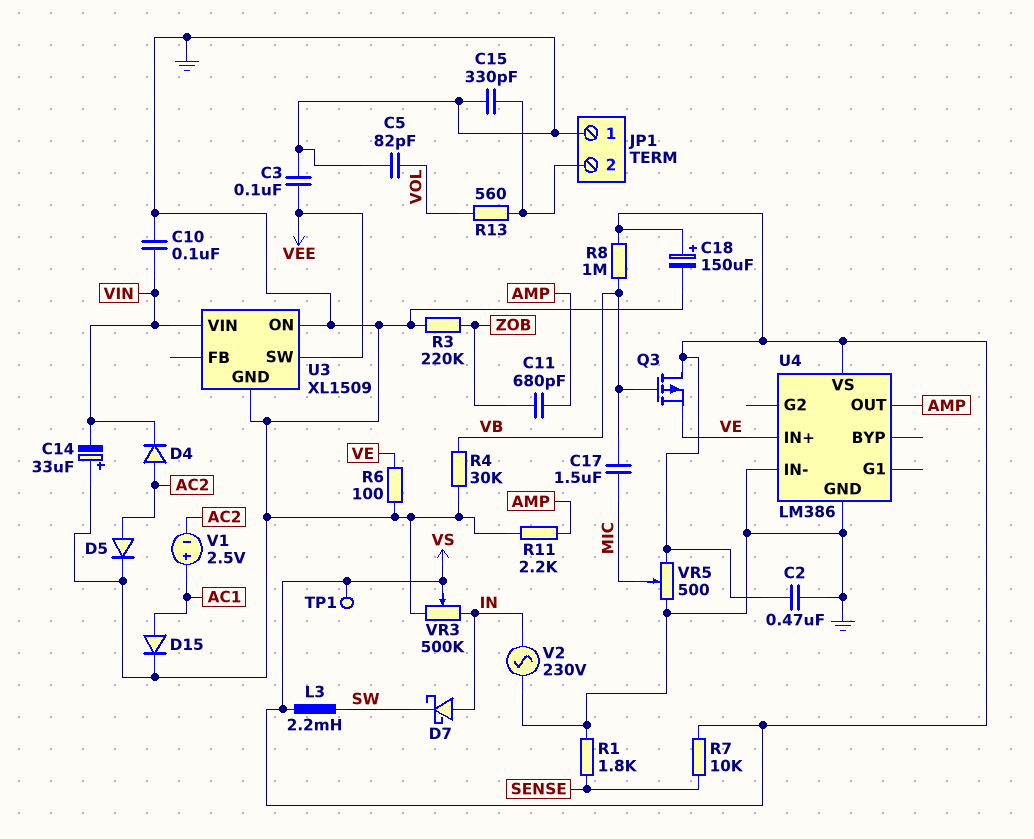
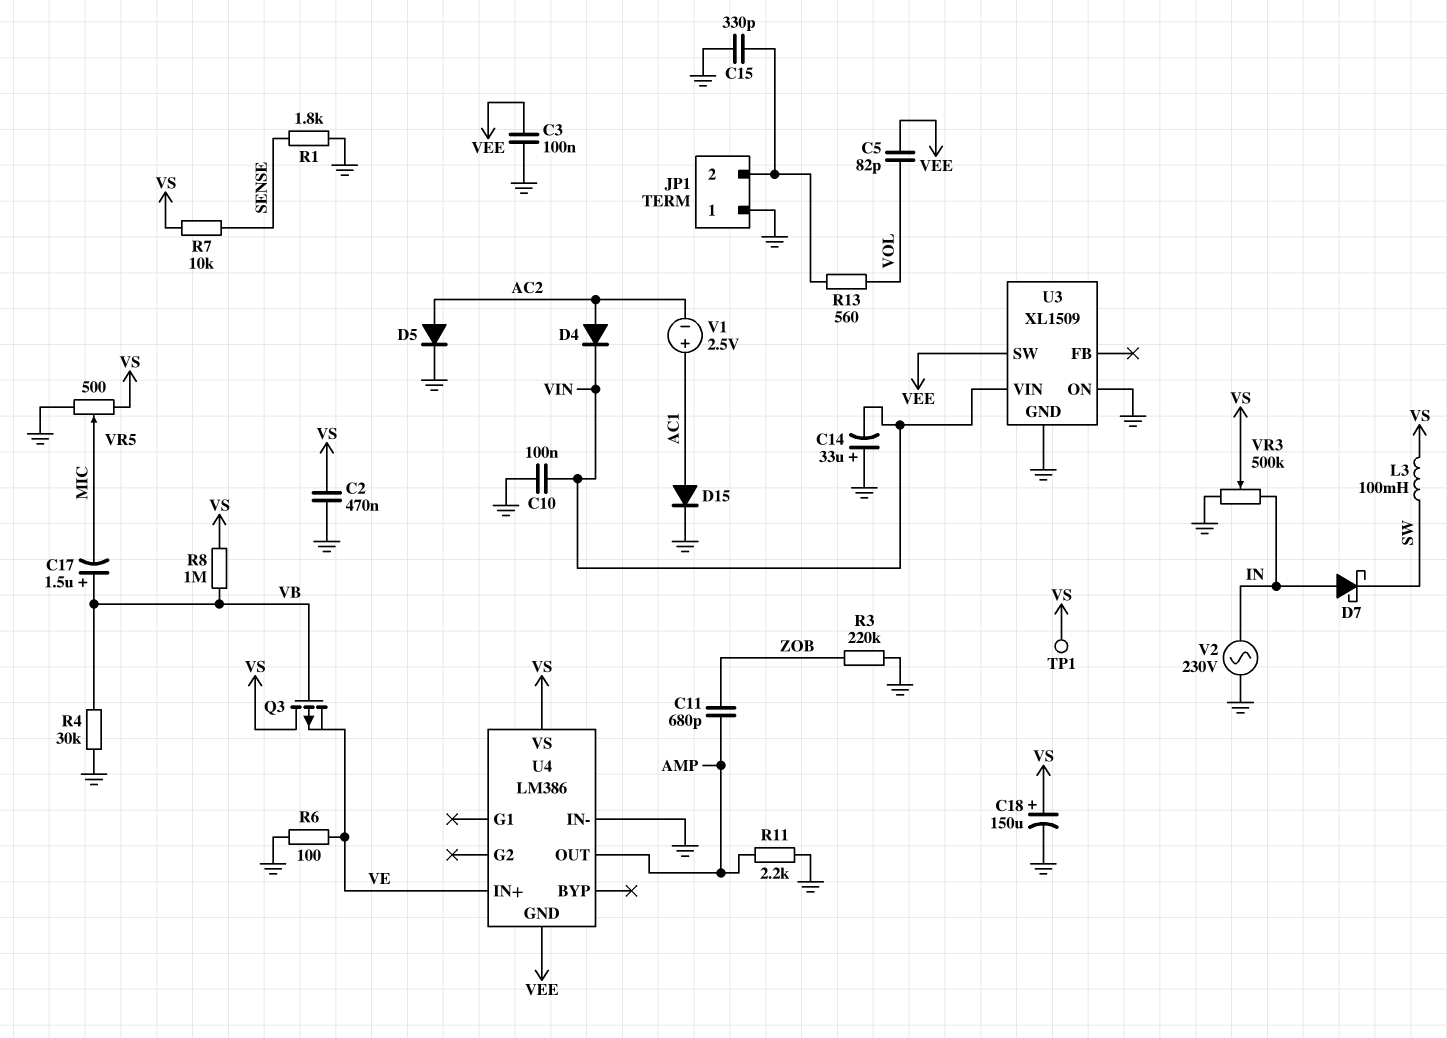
C5: 82pF (GND, VOL) -> 82pF (VEE, VOL)
C17: 1.5uF (MIC, VB) -> 1.5uF (plus VB, minus MIC)
L3: 2.2mH (SW, VS) -> 100mH (SW, VS)
U4 pin GND: GND -> VEE

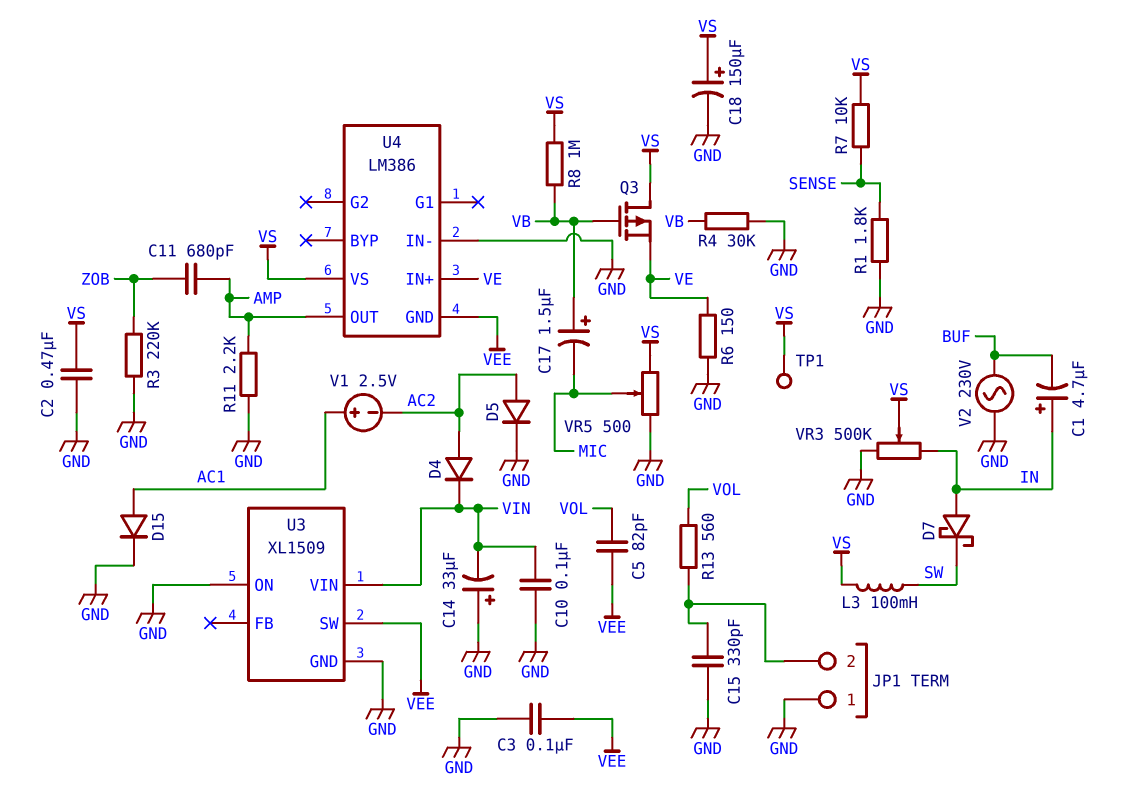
C1: none -> 4.7uF (plus IN, minus BUF)
R6: 100 (GND, VE) -> 150 (GND, VE)
V2: AC 230V (GND, IN) -> AC 230V (BUF, GND)

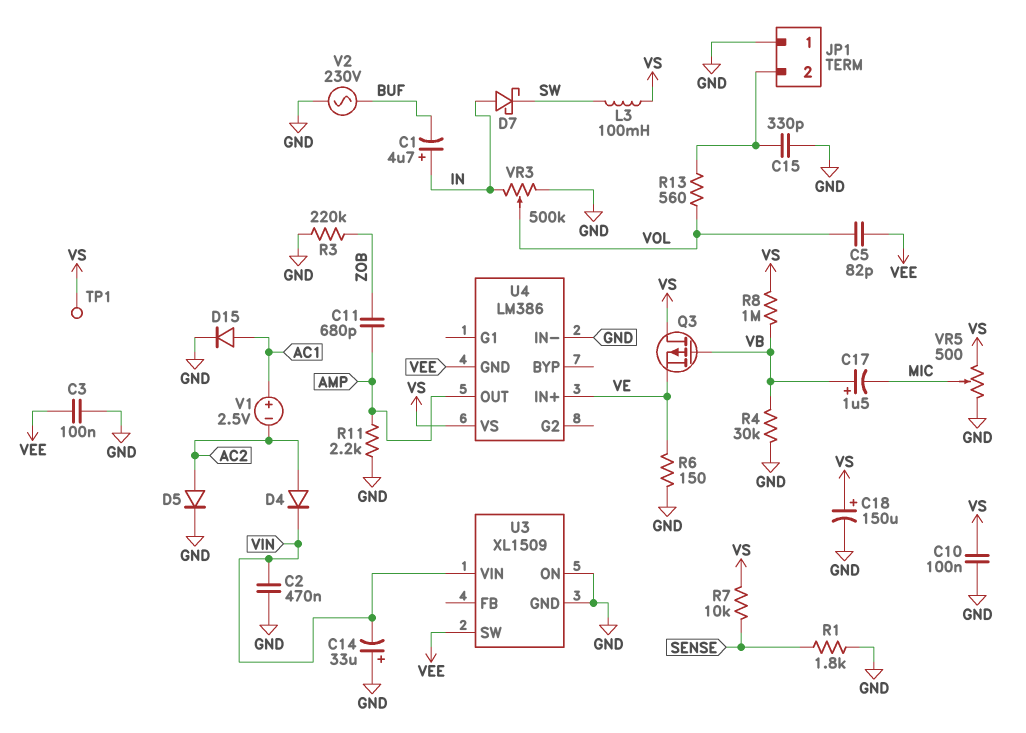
C2: 470nF (GND, VS) -> 470nF (GND, VIN)
C10: 100nF (GND, VIN) -> 100nF (GND, VS)
VR3: 500k (GND, IN, wiper VS) -> 500k (GND, IN, wiper VOL)

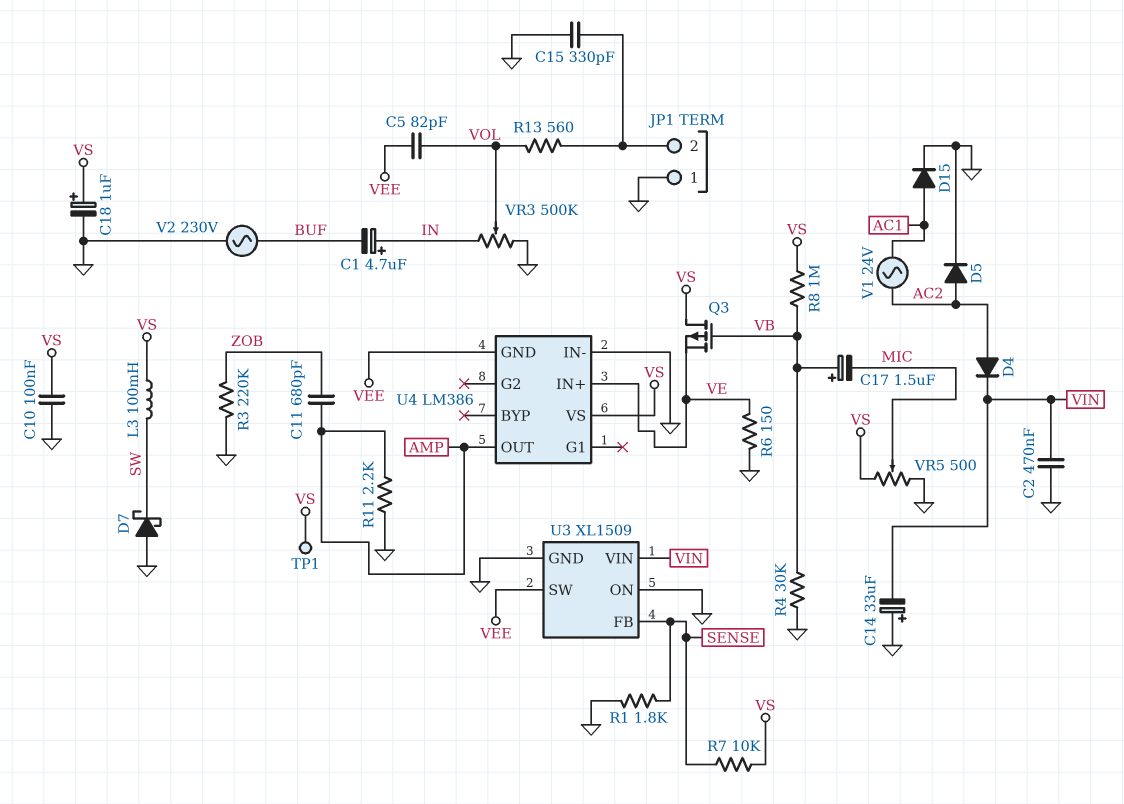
C3: 100nF (GND, VEE) -> none
C18: 150uF (plus VS, minus GND) -> 1uF (plus VS, minus GND)
D7: schottky (A IN, K SW) -> schottky (A GND, K SW)
U3 pin FB: none -> SENSE
V1: 2.5V (plus AC1, minus AC2) -> AC 24V (AC1, AC2)

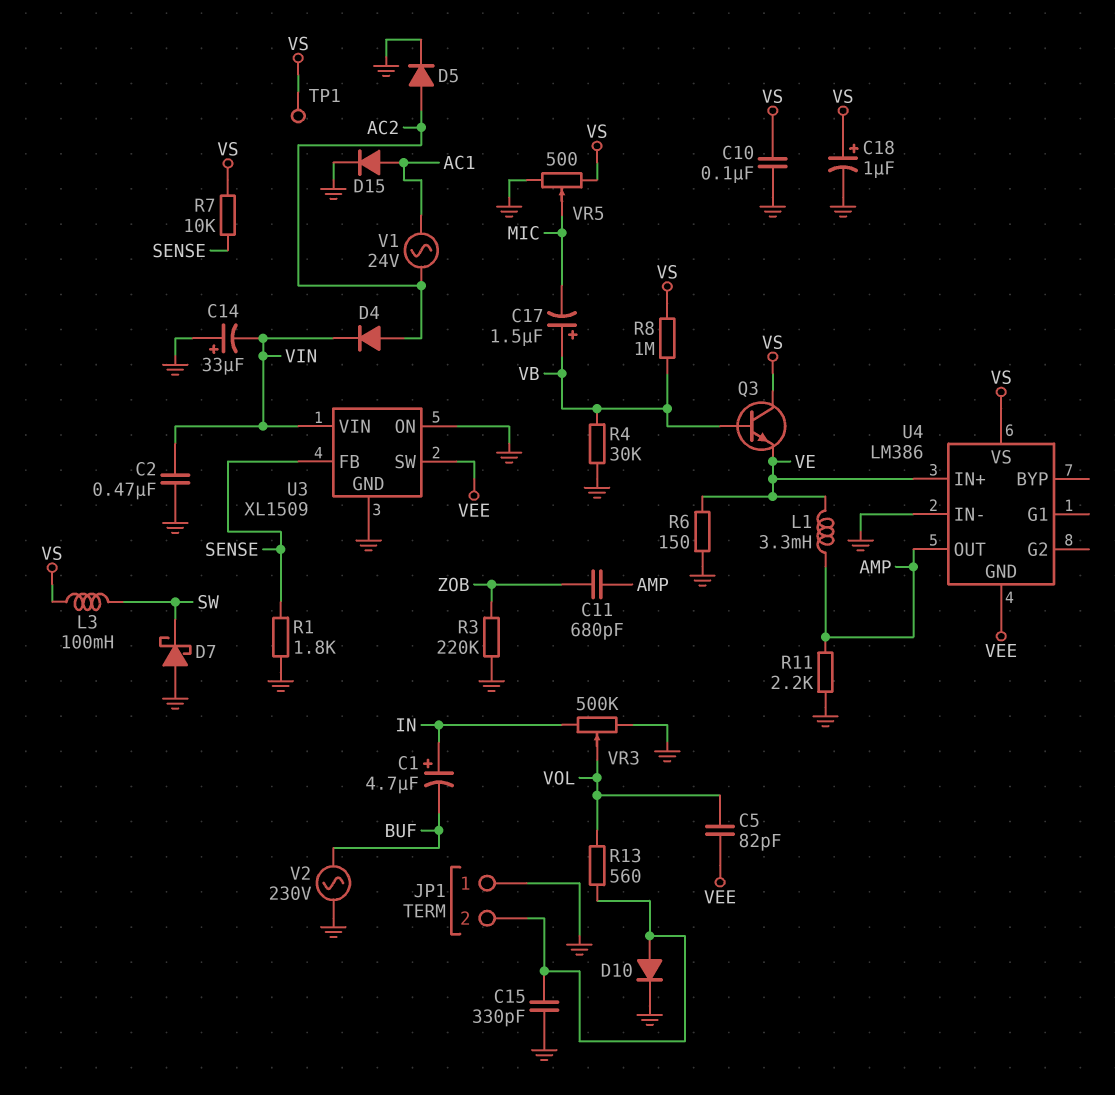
D10: none -> diode (A JP1/2, K GND)
L1: none -> 3.3mH (AMP, VE)
Q3: PMOS (G VB, D VS, S VE) -> NPN (B VB, C VS, E VE)

